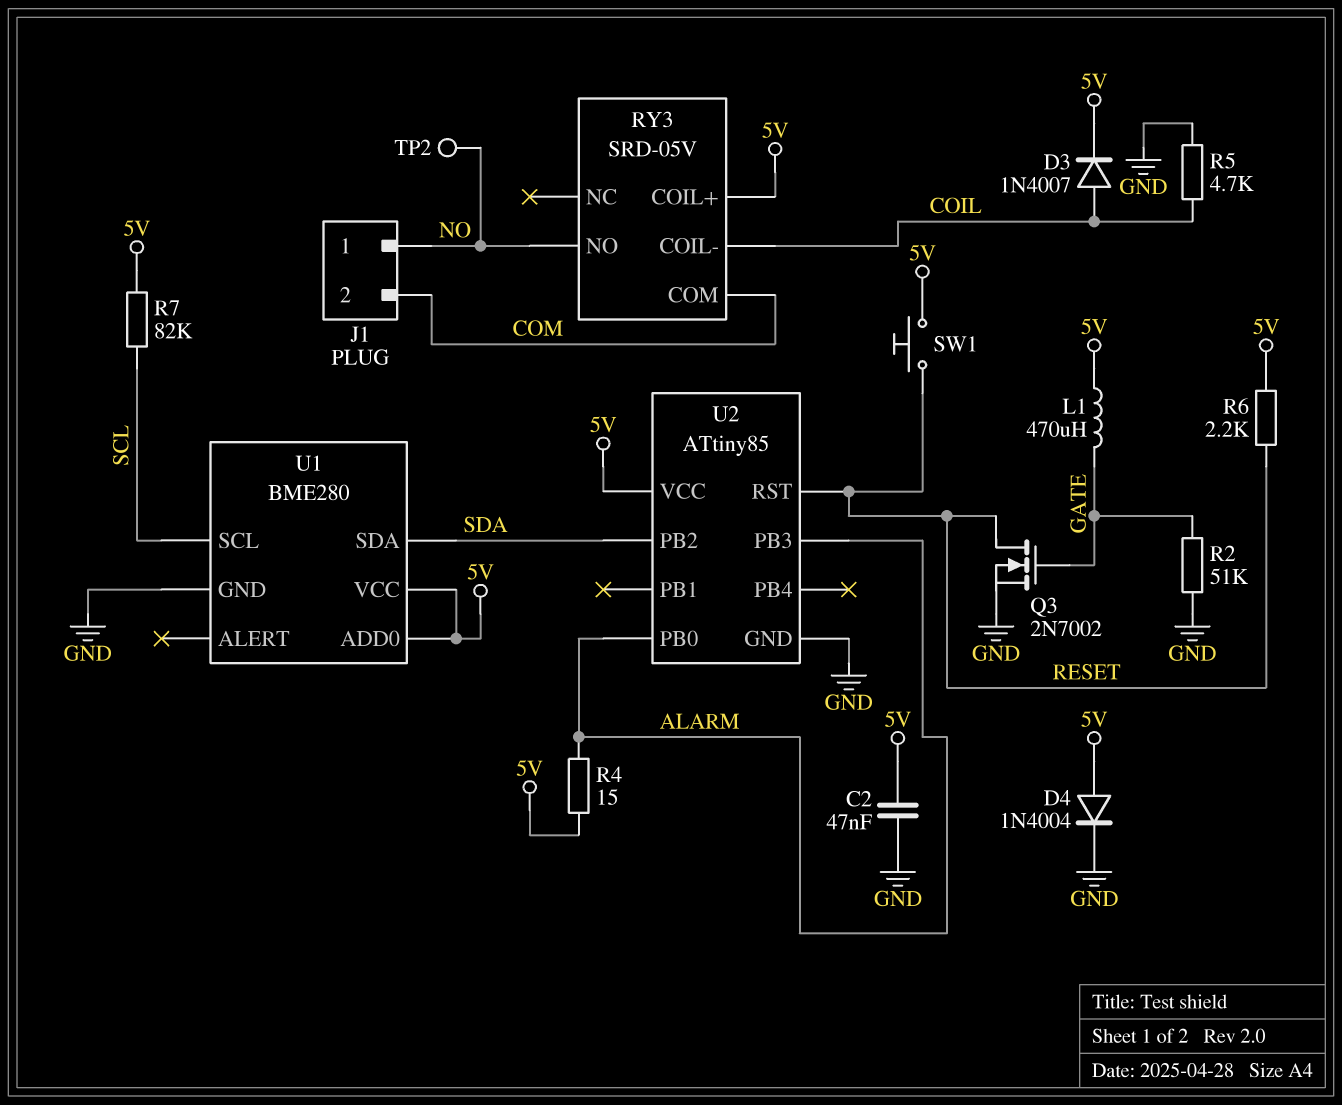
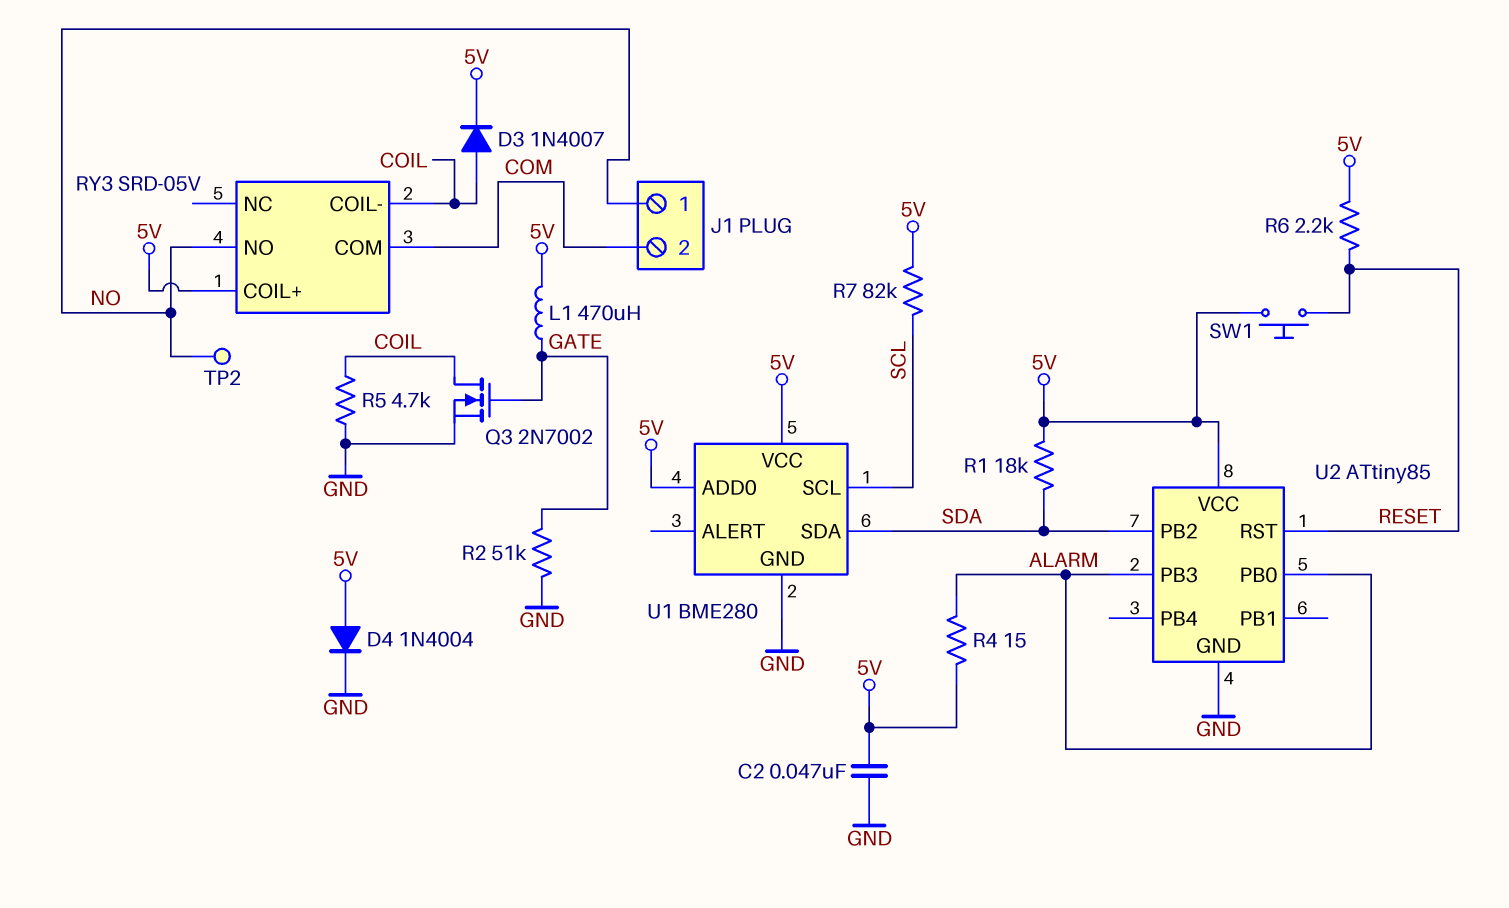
Q3: NMOS 2N7002 (G GATE, D RESET, S GND) -> NMOS 2N7002 (G GATE, D COIL, S GND)
R1: none -> 18k (5V, SDA)

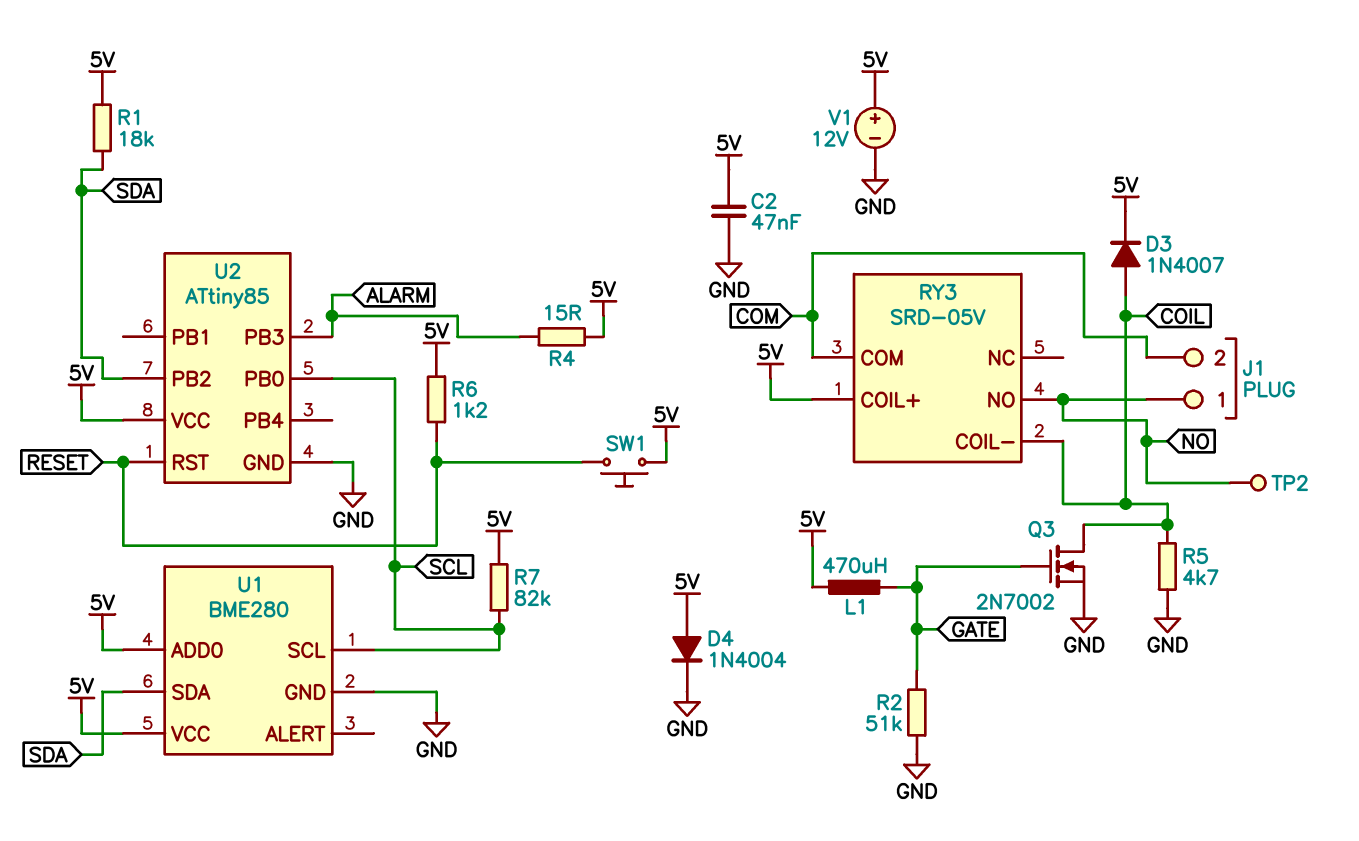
R6: 2.2k (5V, RESET) -> 1.2k (5V, RESET)
U2 pin PB0: ALARM -> SCL
V1: none -> 12V (plus 5V, minus GND)

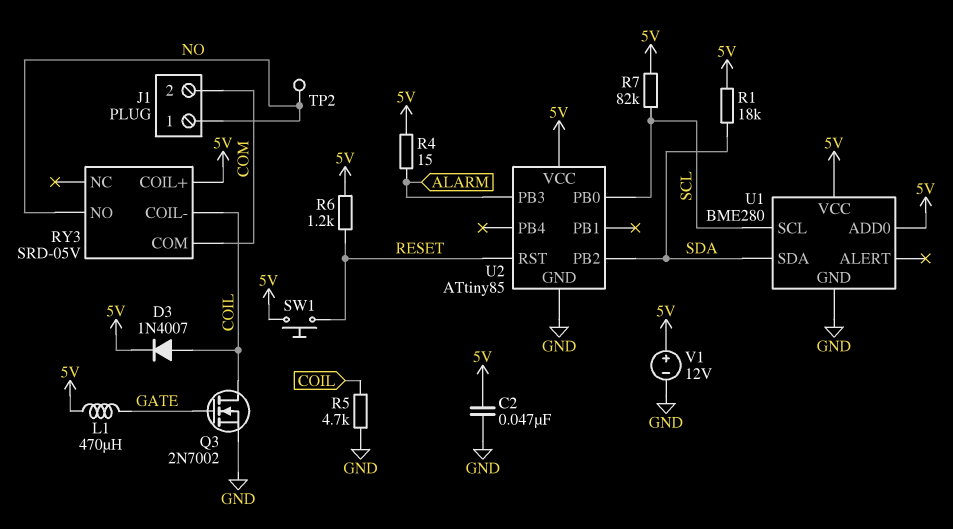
D4: diode 1N4004 (A 5V, K GND) -> none
R2: 51k (GATE, GND) -> none

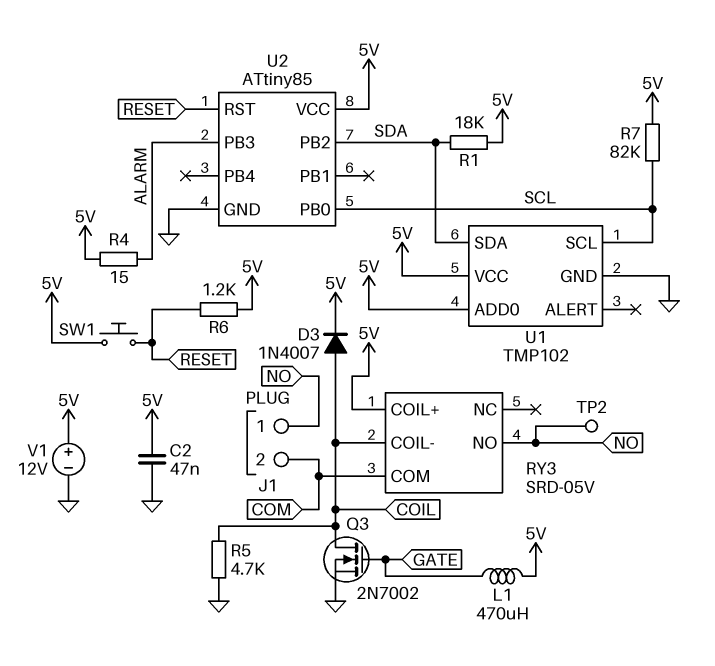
U1: BME280 -> TMP102

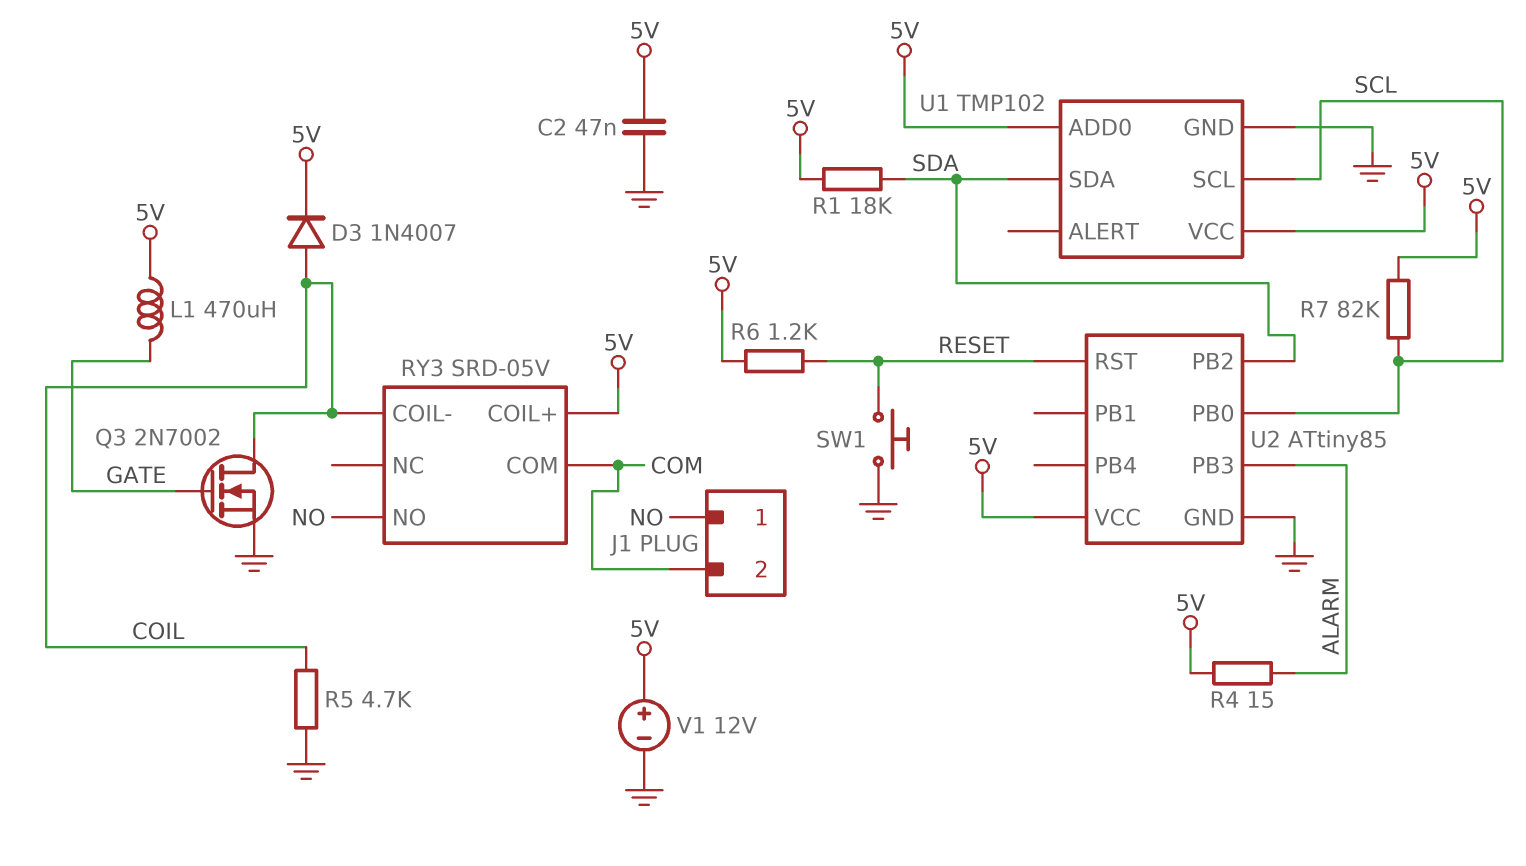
SW1: button (5V, RESET) -> button (GND, RESET)
TP2: test point (NO) -> none

